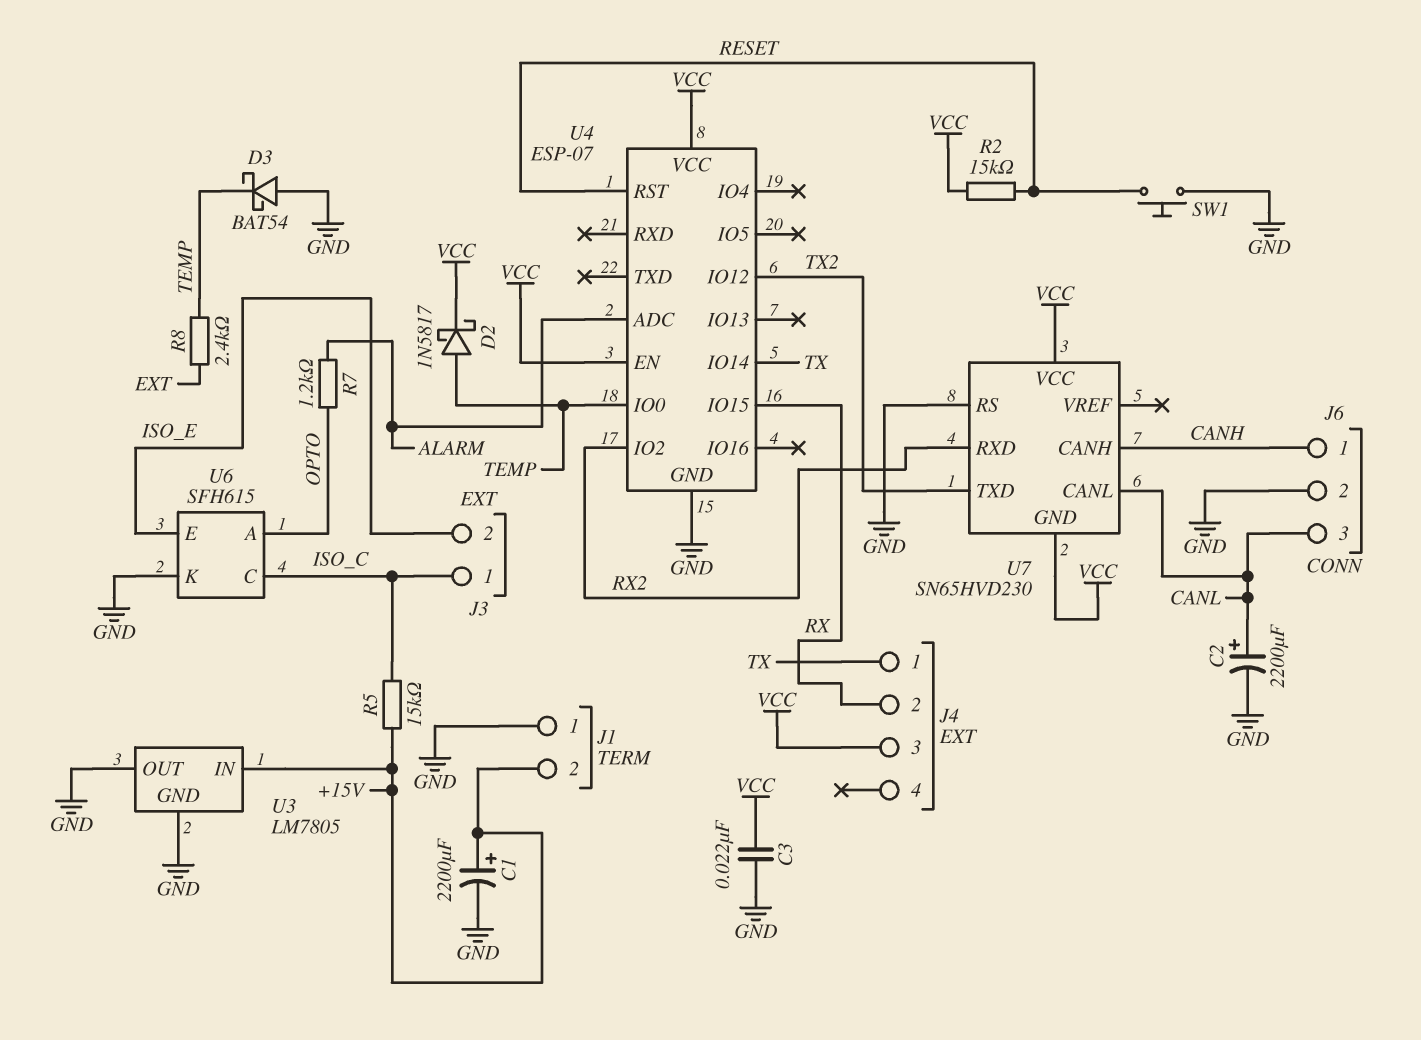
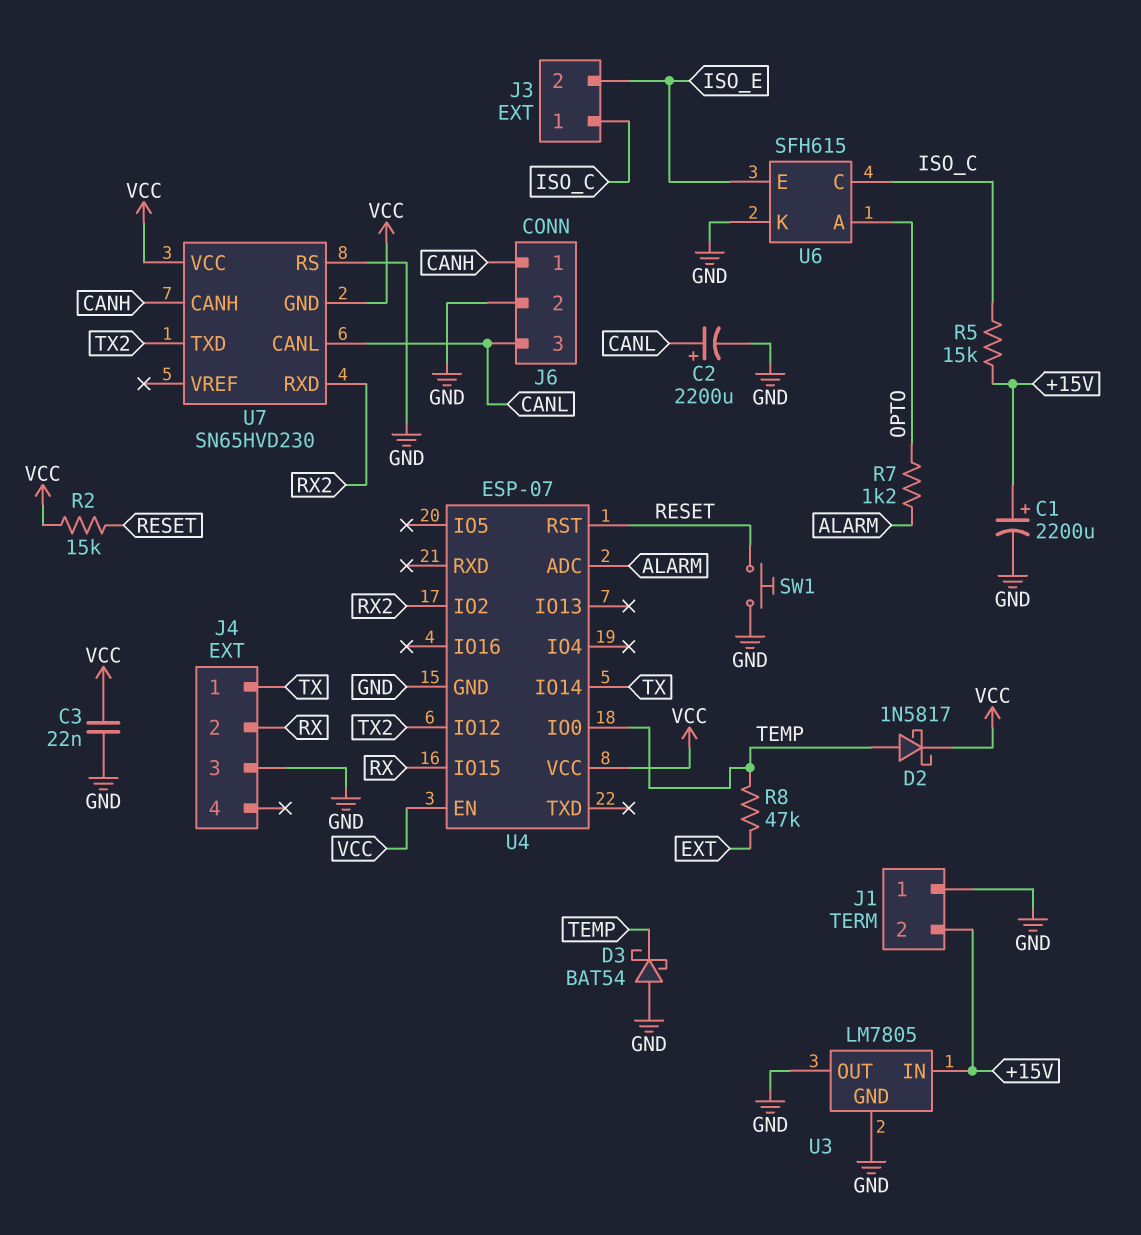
J4 pin 3: VCC -> GND
R8: 2.4k (EXT, TEMP) -> 47k (EXT, TEMP)

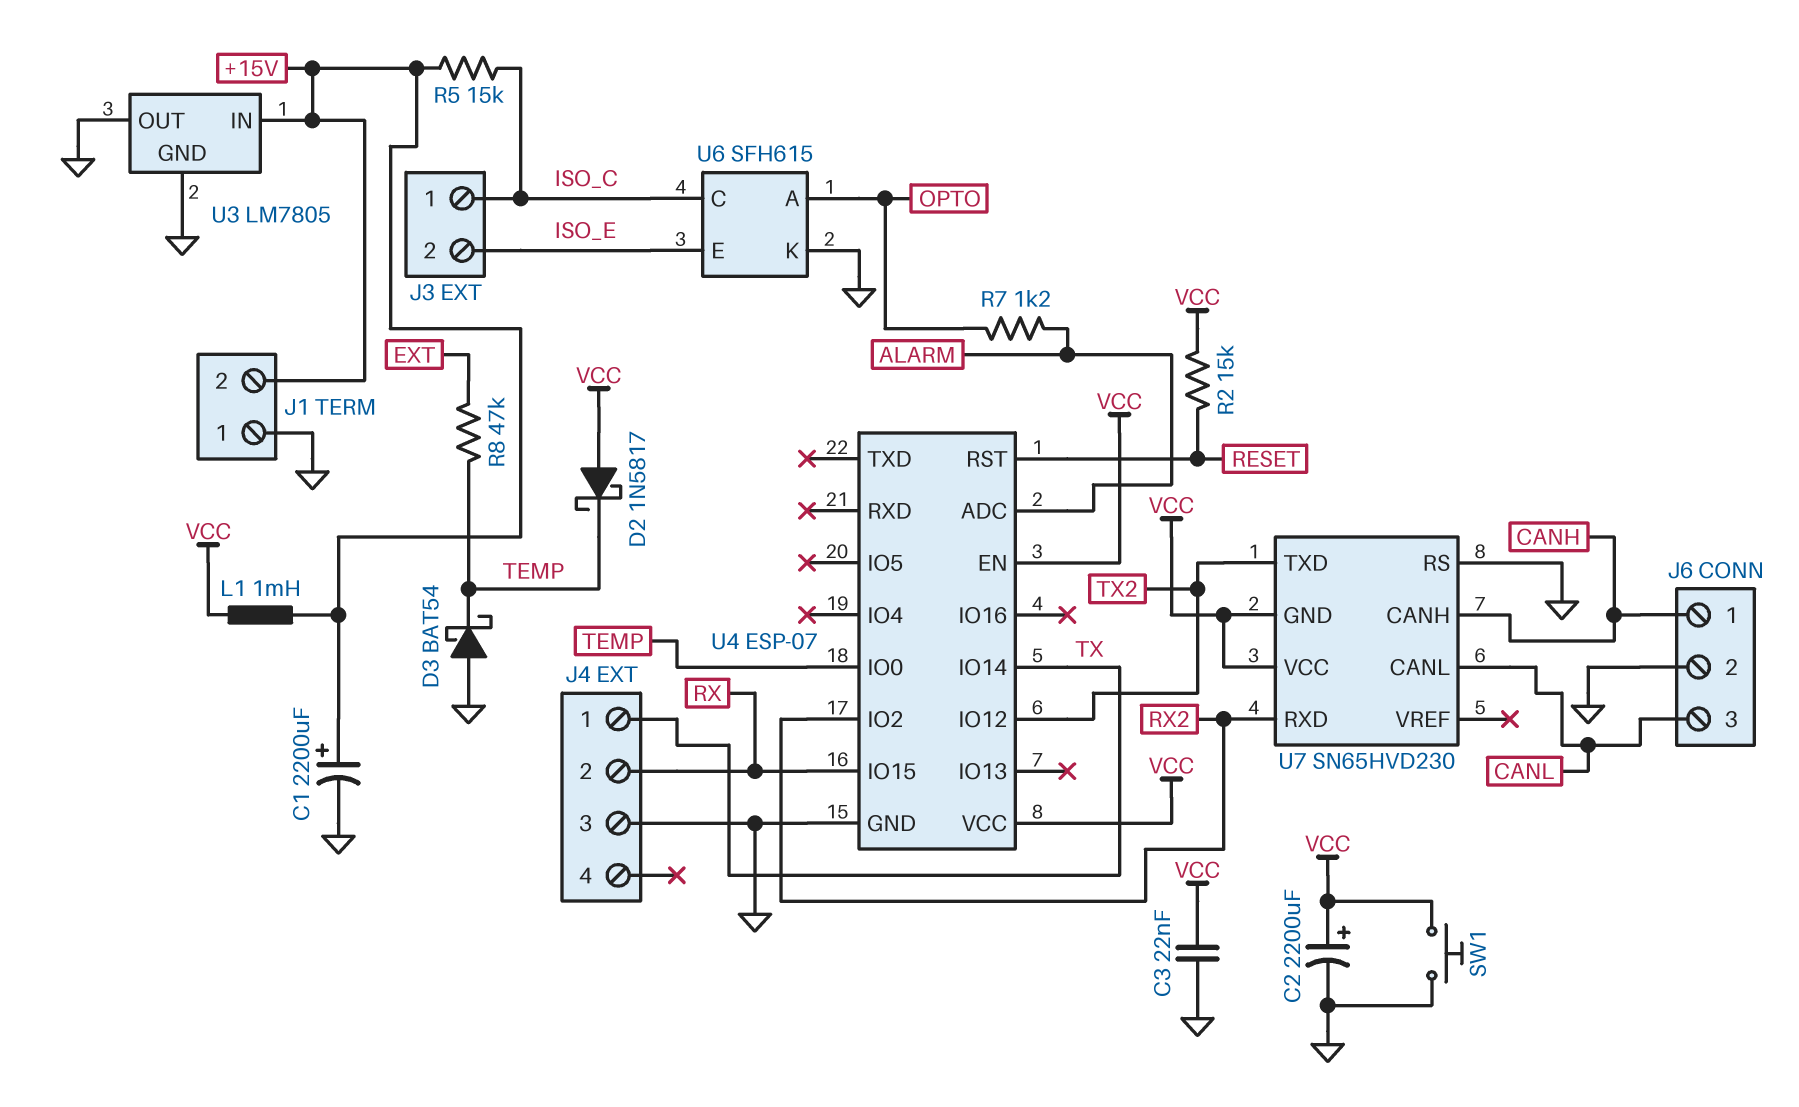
C2: 2200uF (plus CANL, minus GND) -> 2200uF (plus VCC, minus GND)
D2: schottky 1N5817 (A TEMP, K VCC) -> schottky 1N5817 (A VCC, K TEMP)
L1: none -> 1mH (+15V, VCC)
SW1: button (GND, RESET) -> button (GND, VCC)

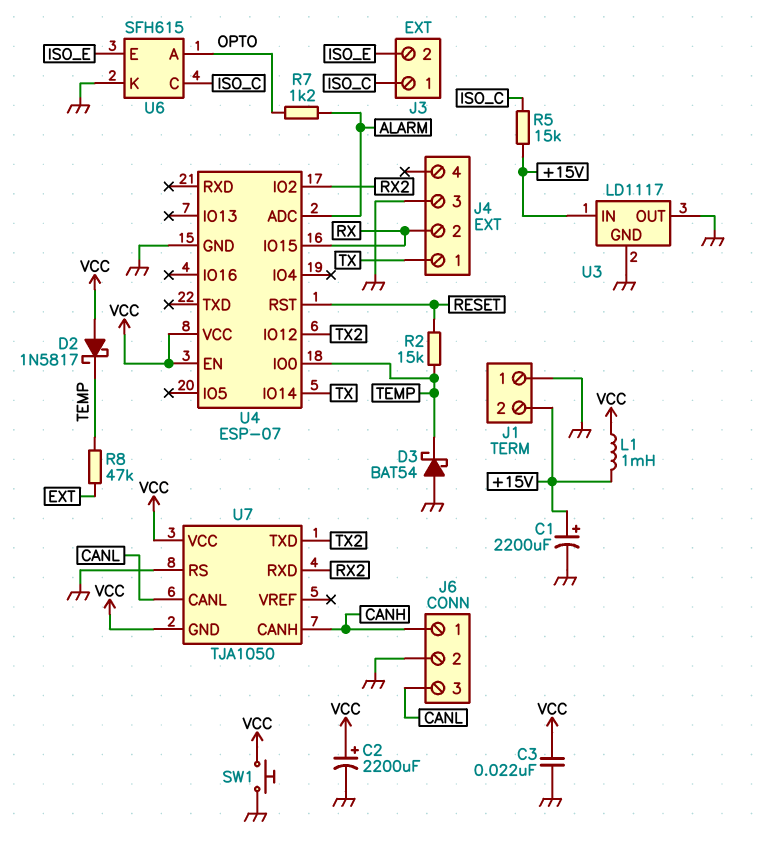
R2: 15k (RESET, VCC) -> 15k (RESET, TEMP)
U3: LM7805 -> LD1117
U7: SN65HVD230 -> TJA1050

